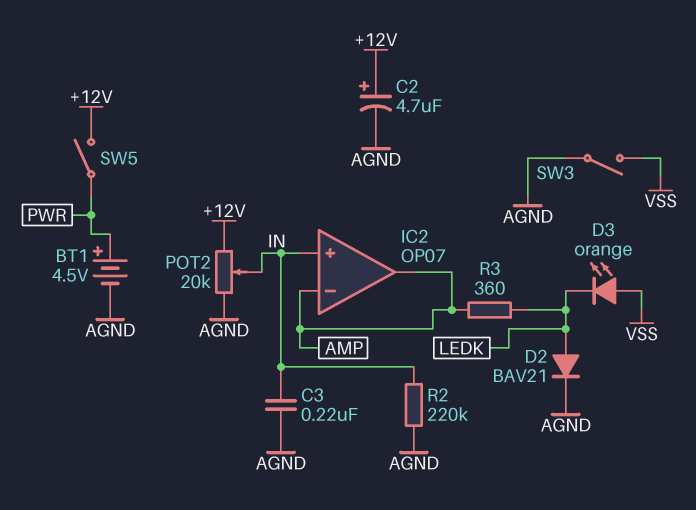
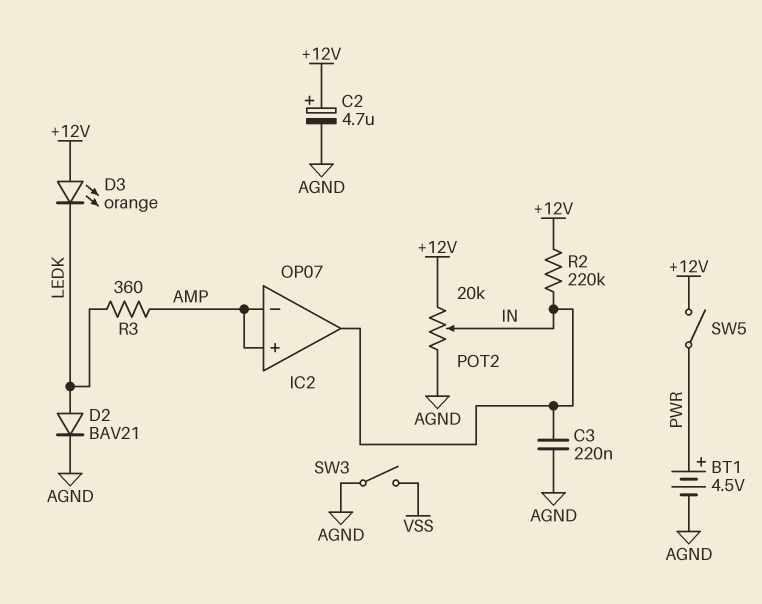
D3: LED orange (A VSS, K LEDK) -> LED orange (A +12V, K LEDK)
IC2 pin in+: IN -> AMP
IC2 pin out: AMP -> IN
R2: 220k (AGND, IN) -> 220k (+12V, IN)

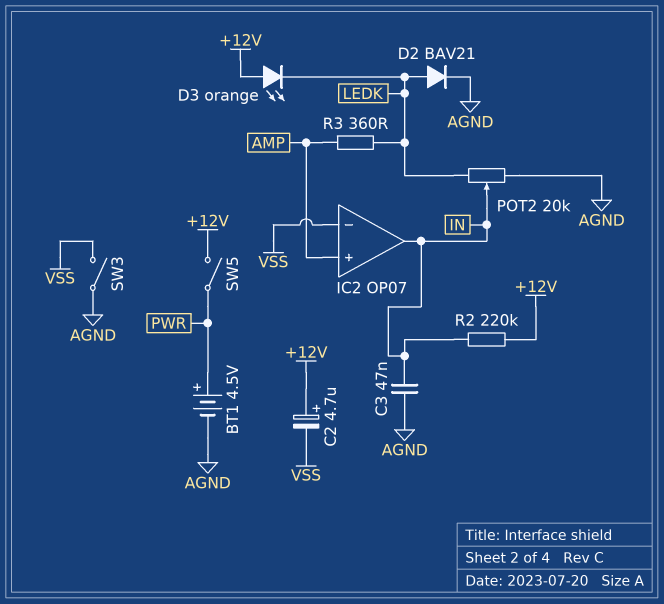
C2: 4.7uF (plus +12V, minus AGND) -> 4.7uF (plus +12V, minus VSS)
C3: 220nF (AGND, IN) -> 47nF (AGND, IN)
IC2 pin in-: AMP -> VSS
POT2: 20k (+12V, AGND, wiper IN) -> 20k (AGND, LEDK, wiper IN)

